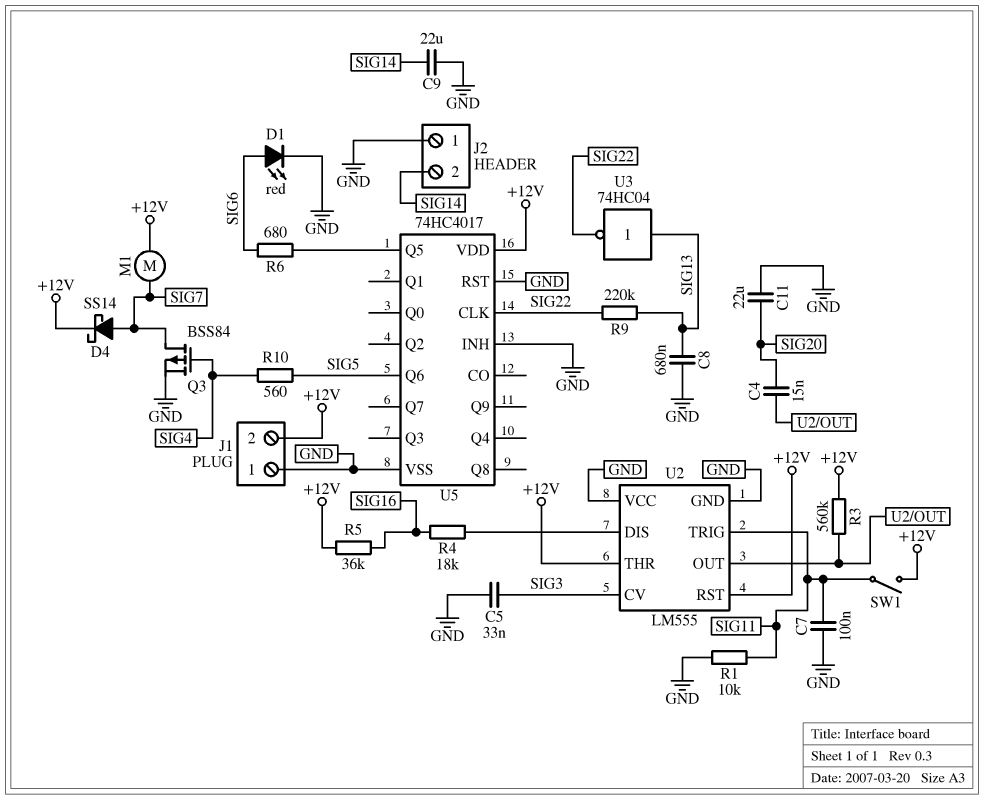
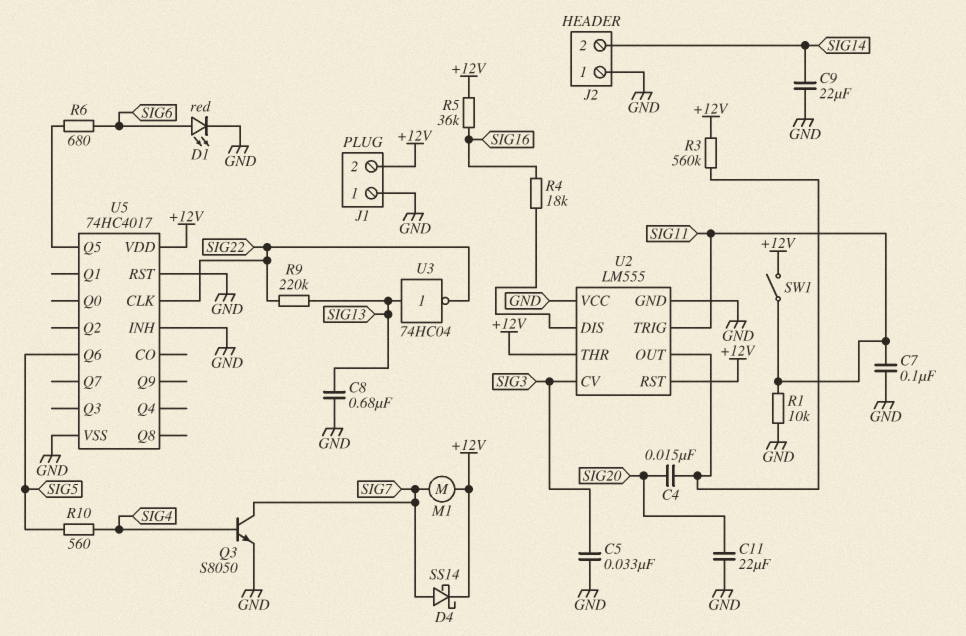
Q3: PMOS BSS84 (G SIG4, D SIG7, S GND) -> NPN S8050 (B SIG4, C SIG7, E GND)

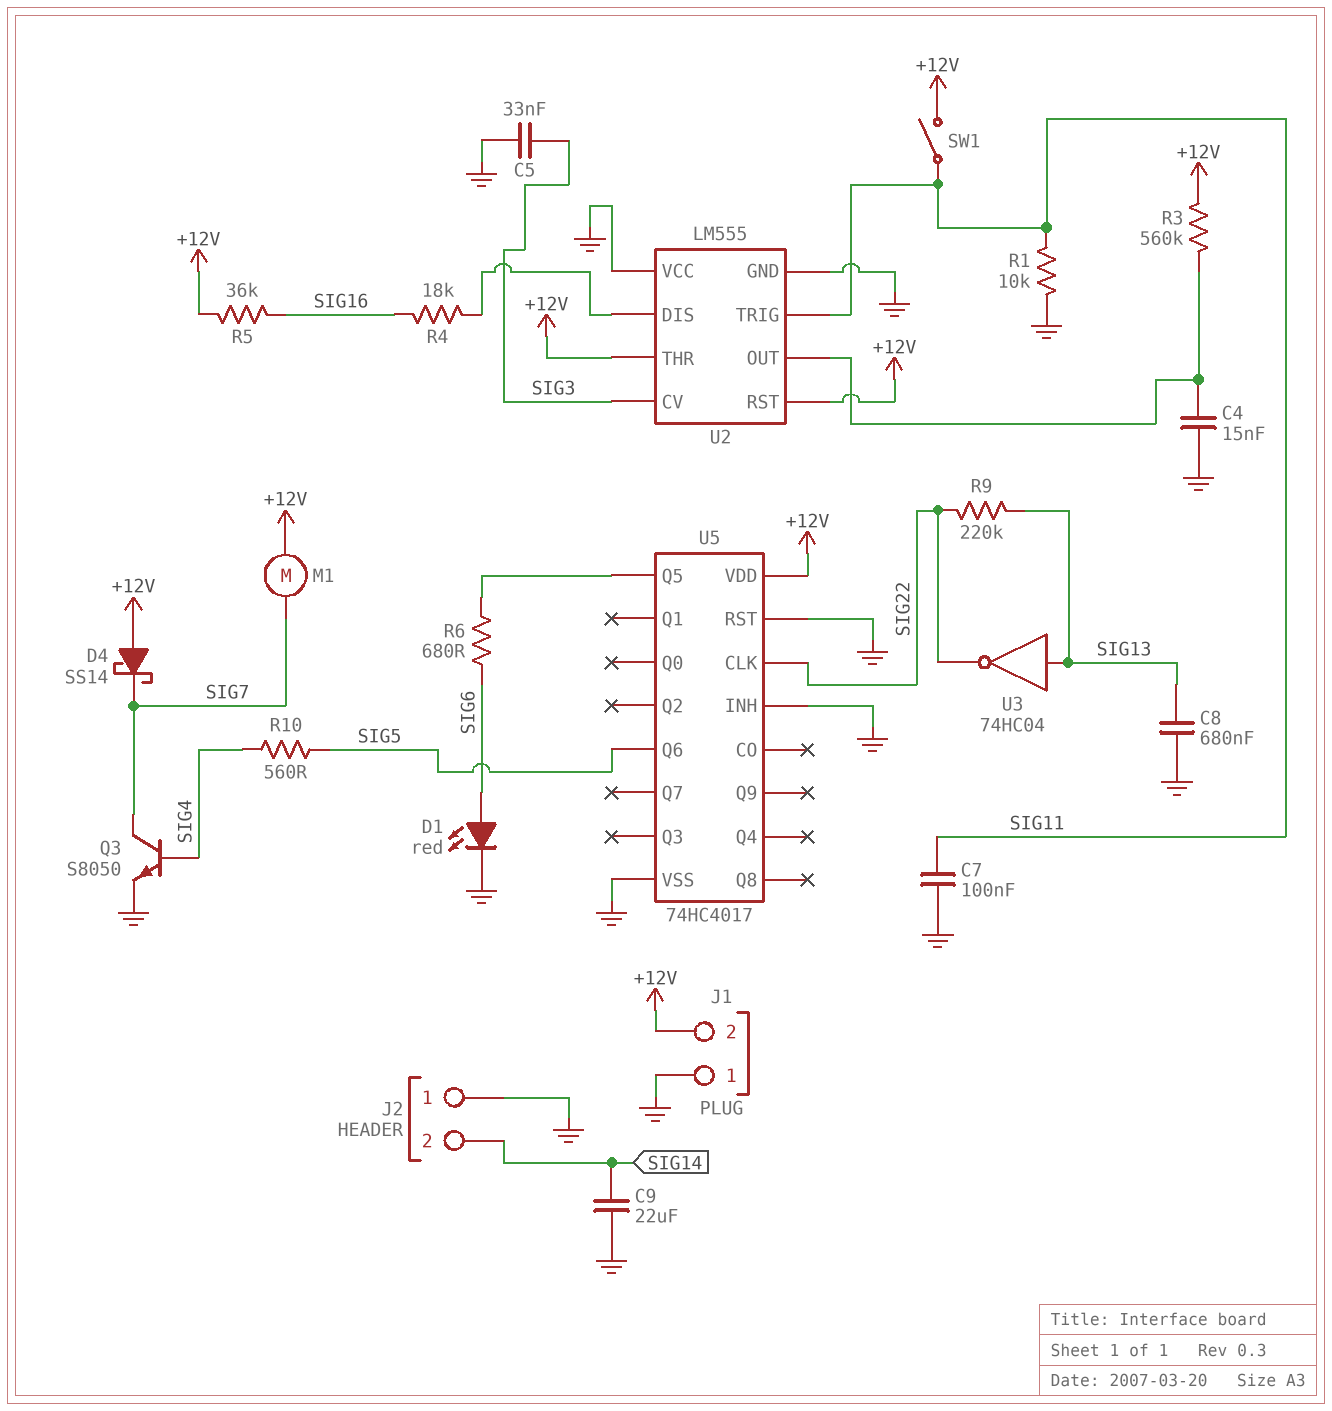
C4: 15nF (SIG20, U2/OUT) -> 15nF (GND, U2/OUT)
C11: 22uF (GND, SIG20) -> none
D4: schottky SS14 (A SIG7, K +12V) -> schottky SS14 (A +12V, K SIG7)

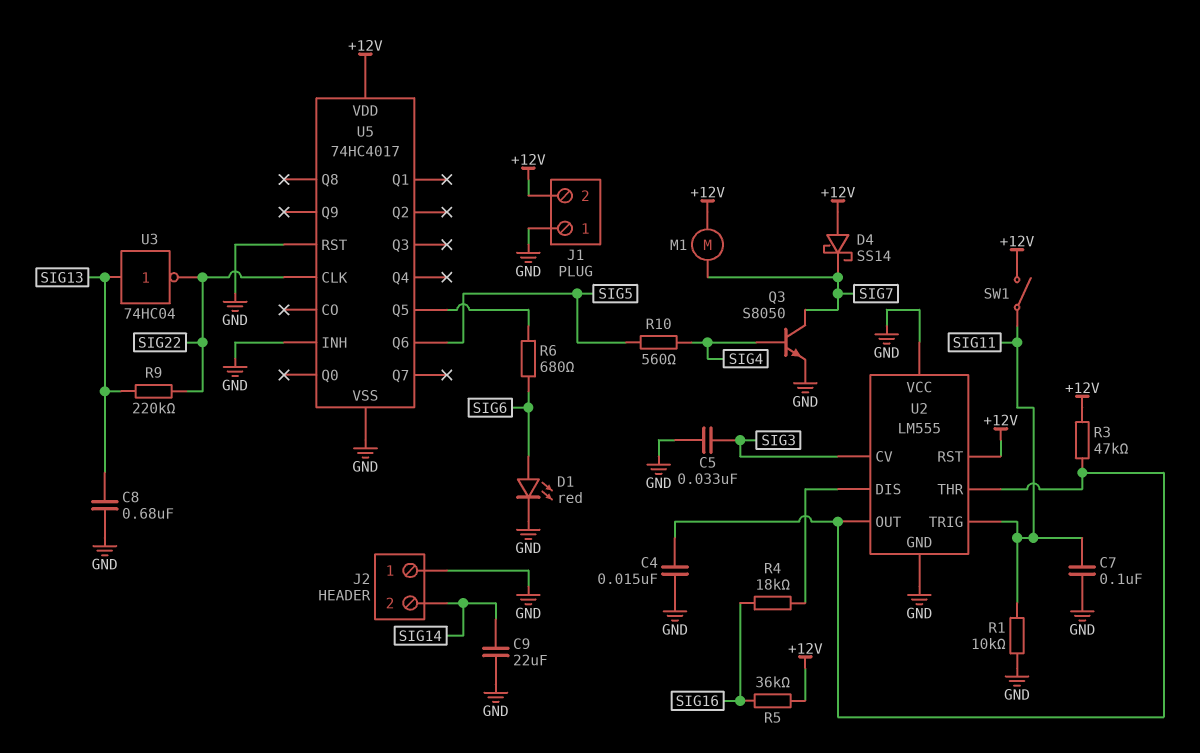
R3: 560k (+12V, U2/OUT) -> 47k (+12V, U2/OUT)
U2 pin THR: +12V -> U2/OUT

